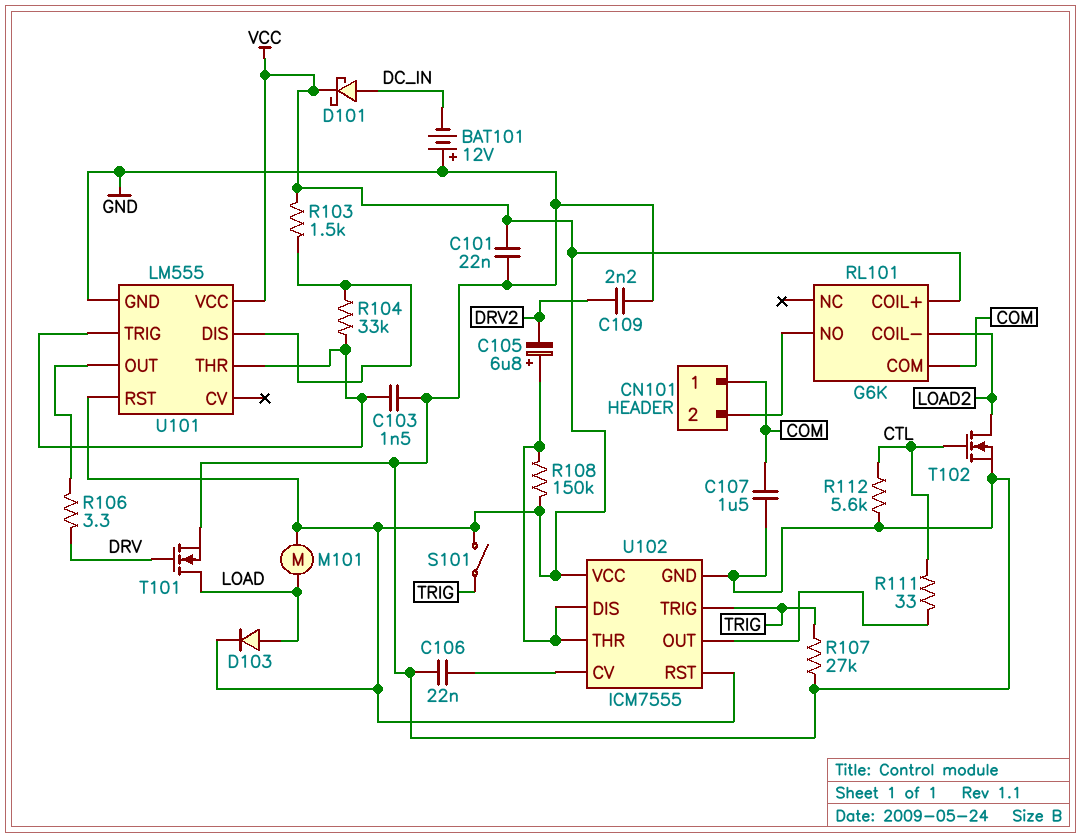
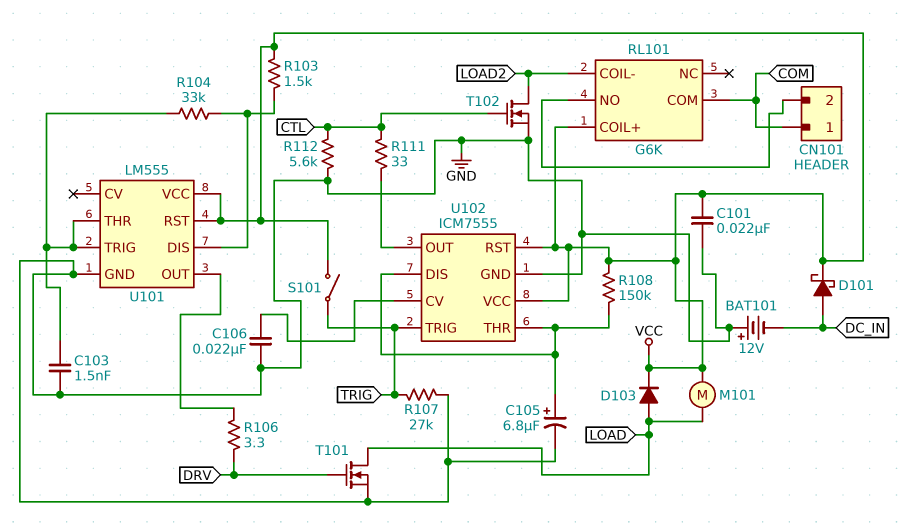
C105: 6.8uF (plus U102/DIS, minus DRV2) -> 6.8uF (plus U102/DIS, minus GND)
C107: 1.5uF (COM, GND) -> none
C109: 2.2nF (DRV2, GND) -> none

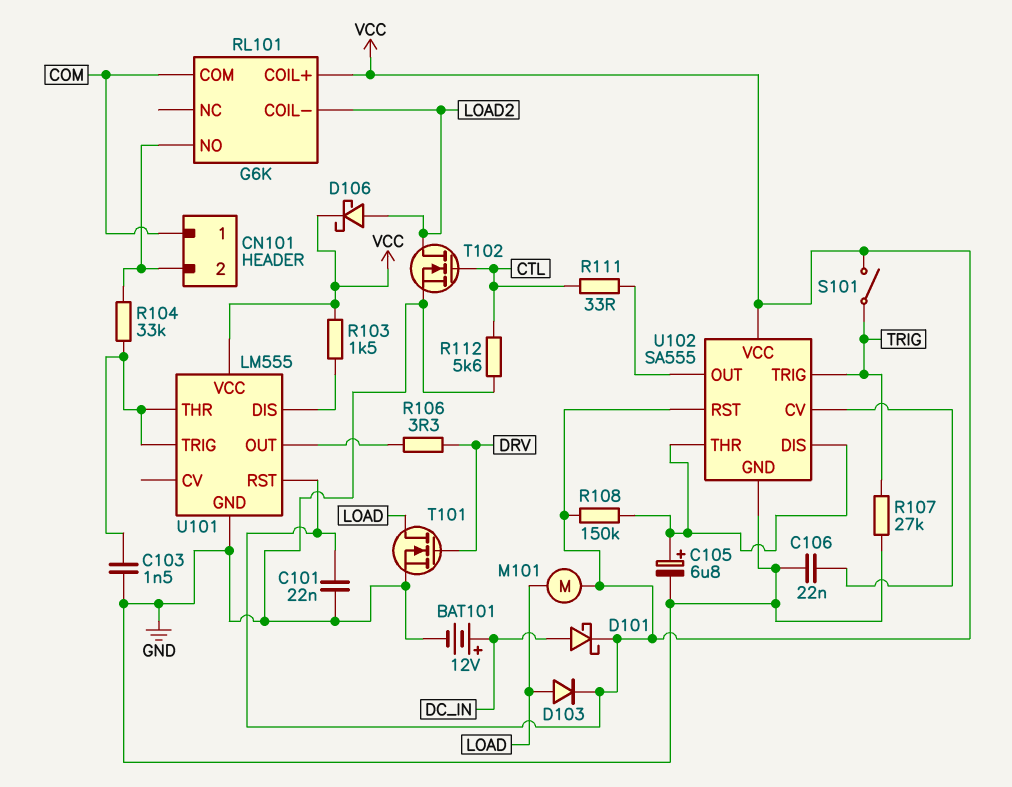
BAT101: 12V (plus GND, minus DC_IN) -> 12V (plus DC_IN, minus GND)
D106: none -> schottky (A LOAD2, K VCC)
R104: 33k (U101/DIS, U101/THR) -> 33k (CN101/2, U101/THR)
U102: ICM7555 -> SA555

